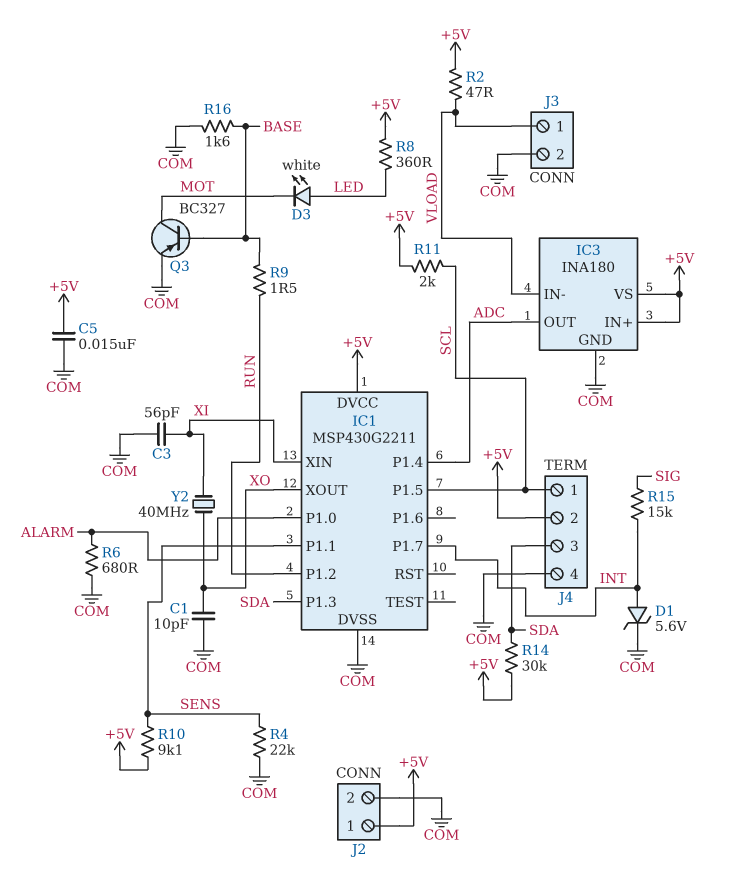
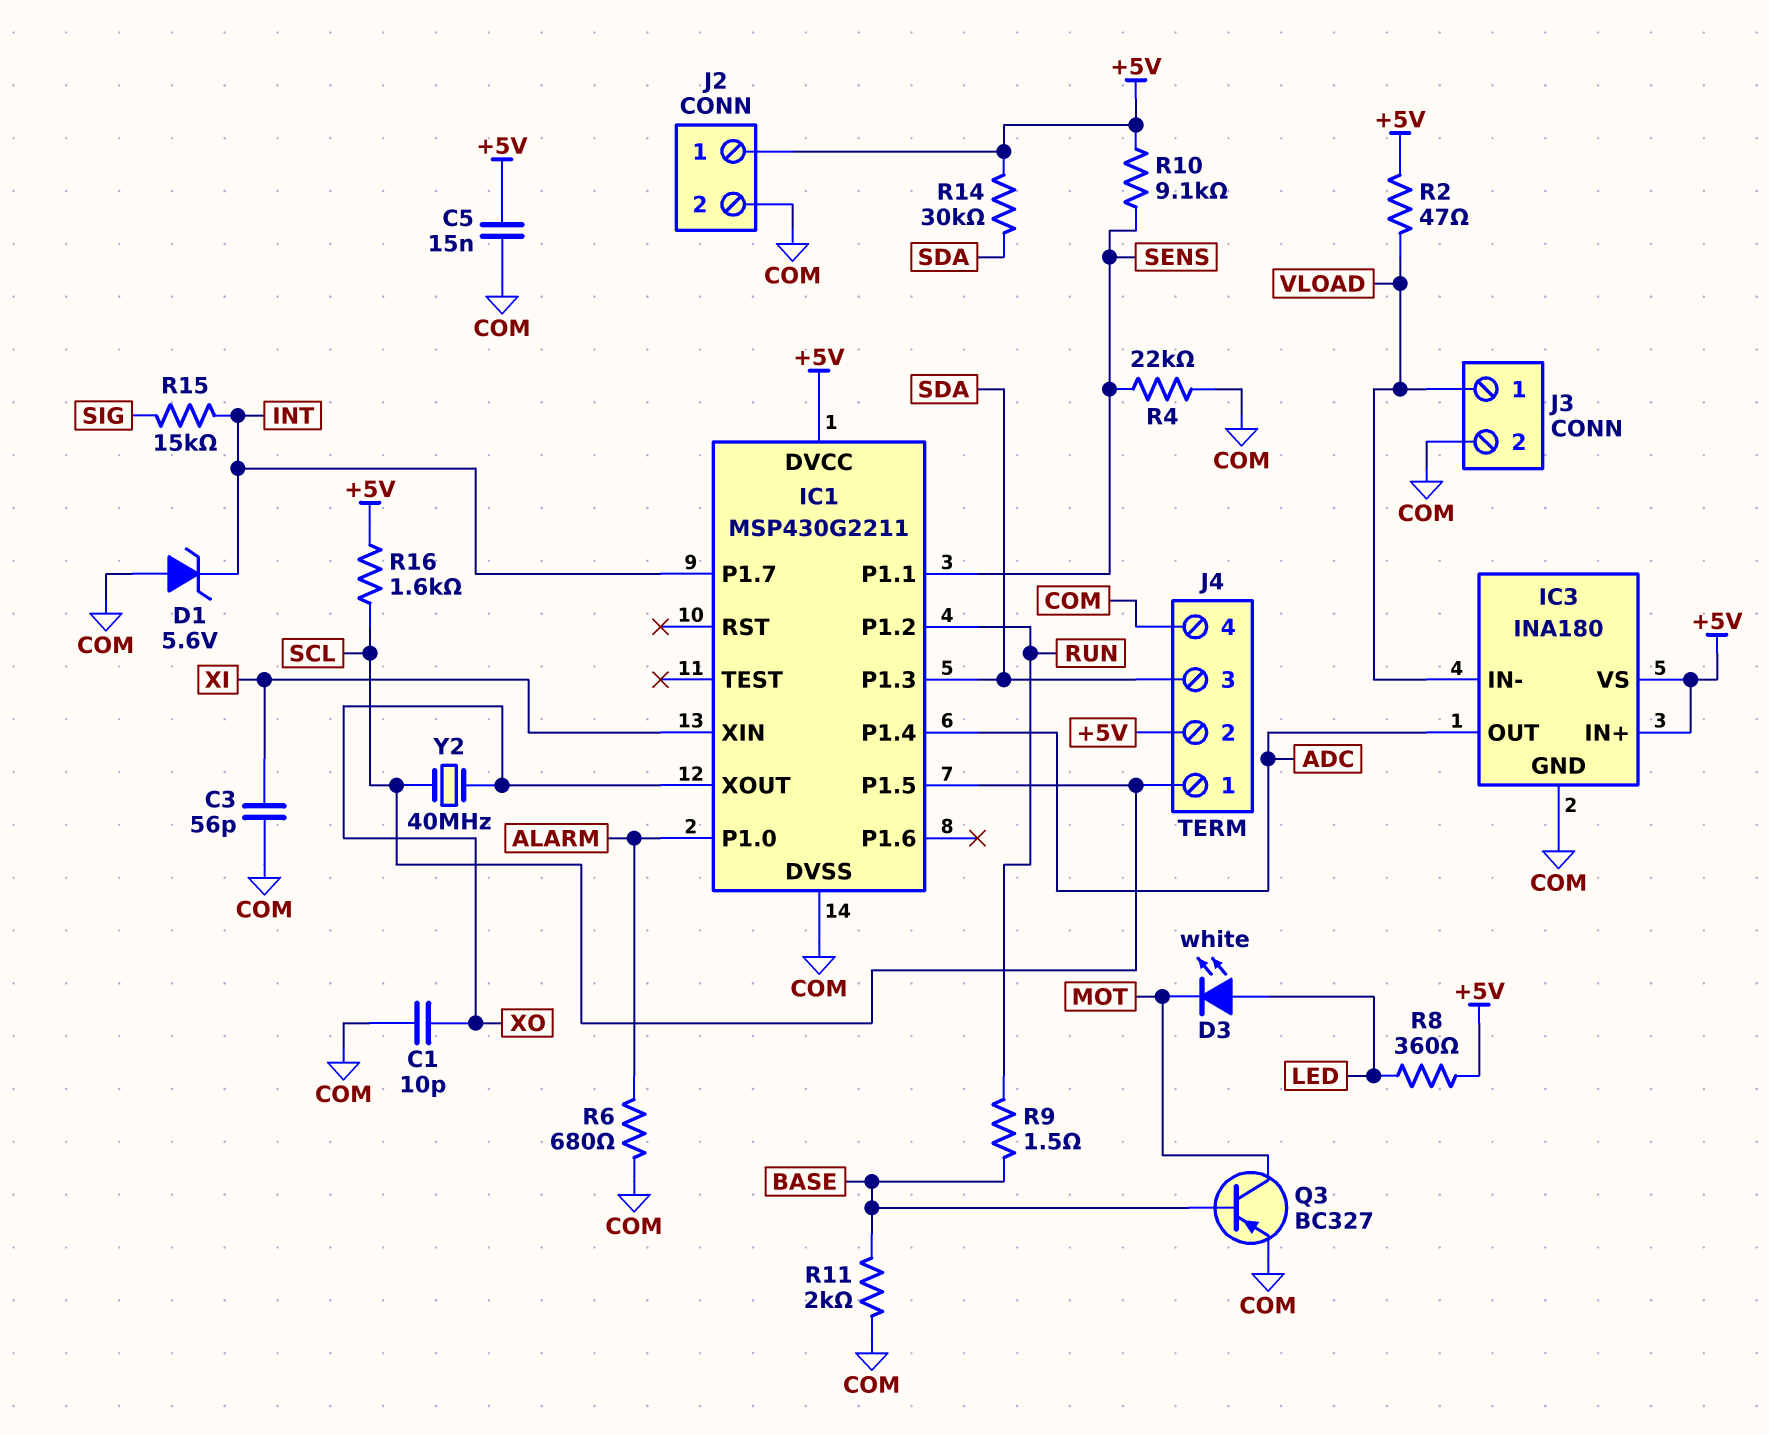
D1: zener 5.6V (A INT, K COM) -> zener 5.6V (A COM, K INT)
R11: 2k (+5V, SCL) -> 2k (BASE, COM)
R16: 1.6k (BASE, COM) -> 1.6k (+5V, SCL)
Y2: 40MHz (XI, XO) -> 40MHz (SCL, XO)

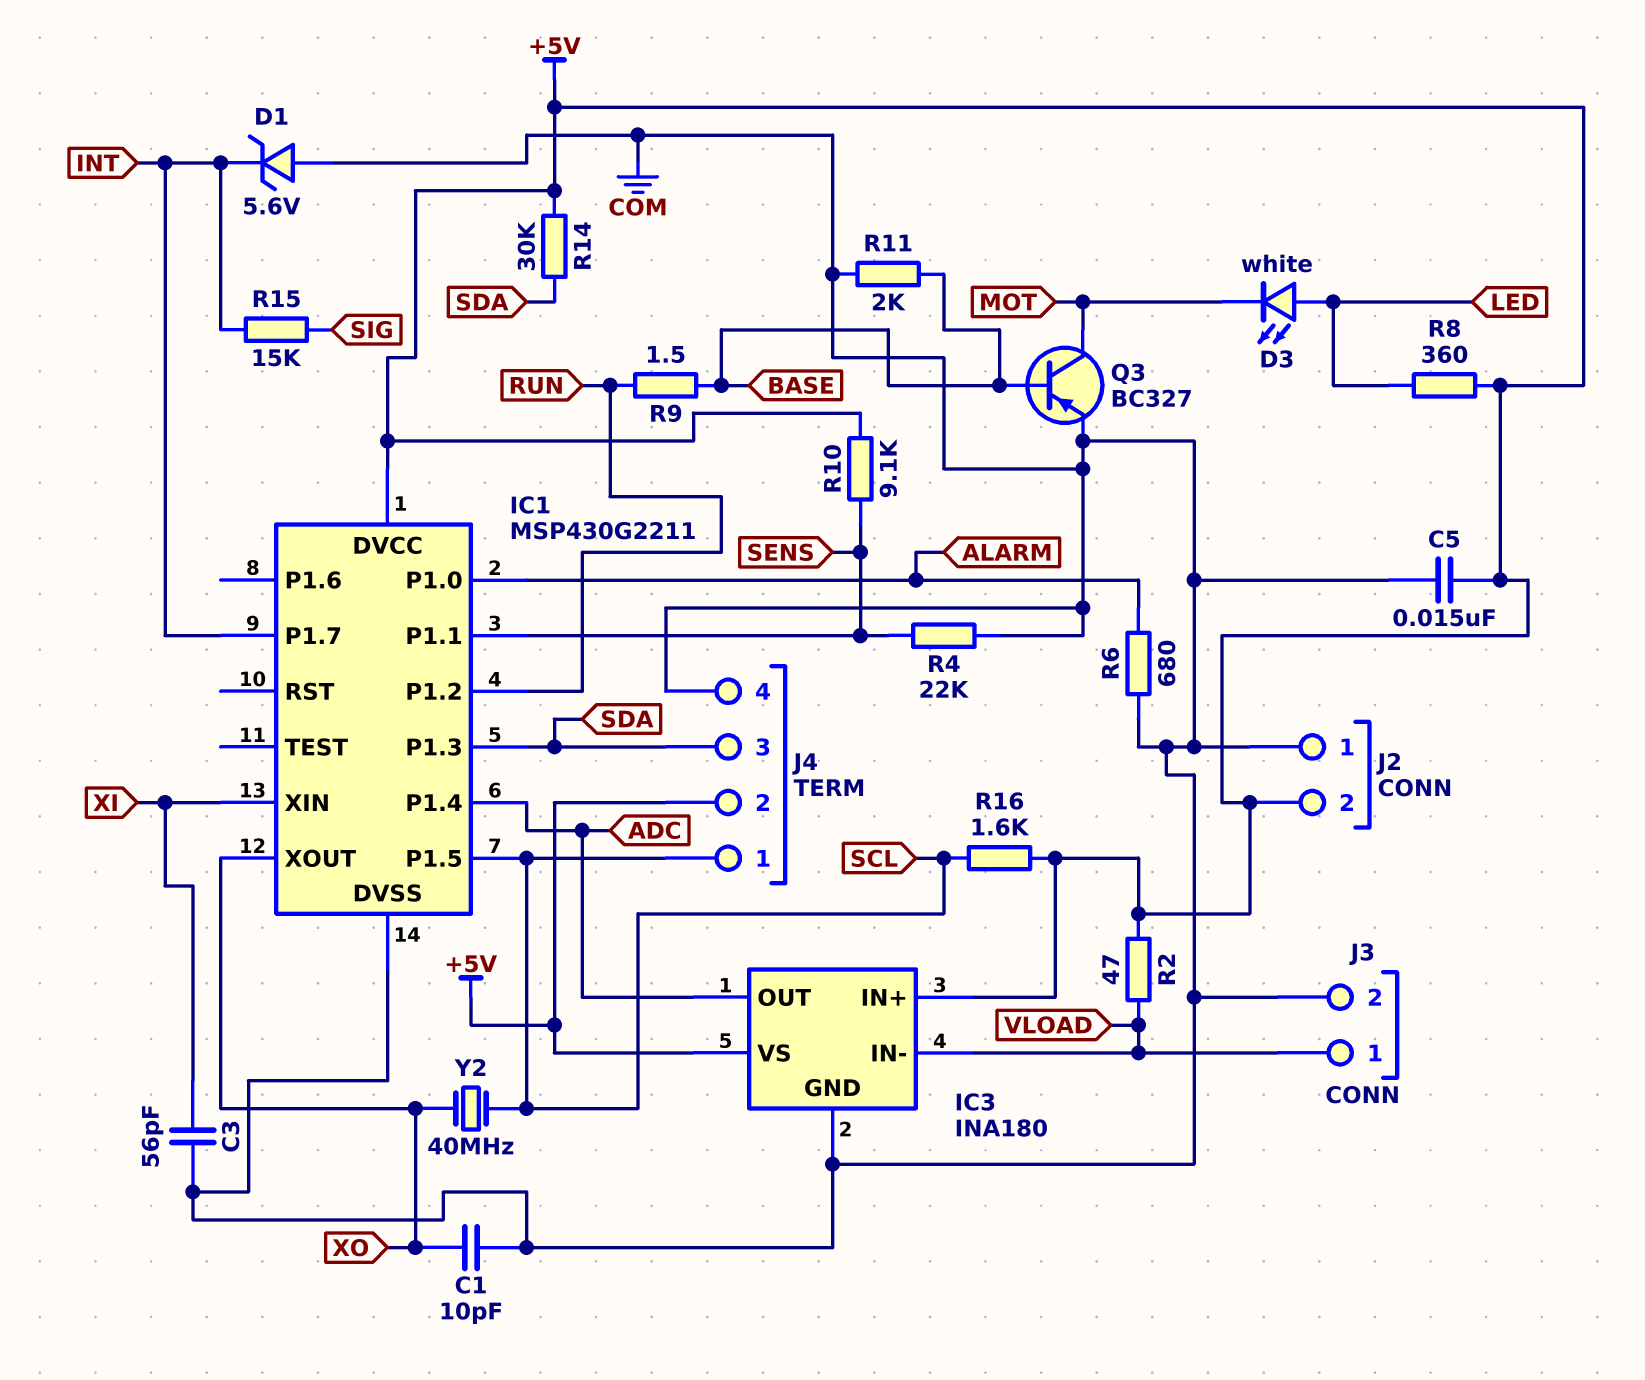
J2 pin 1: +5V -> COM
J2 pin 2: COM -> +5V

